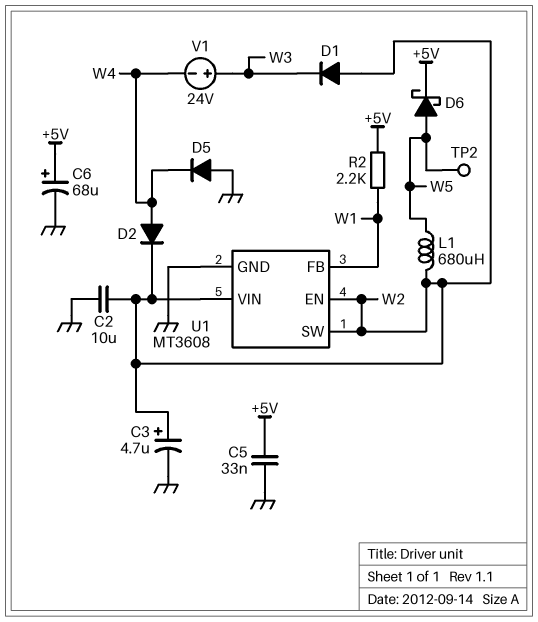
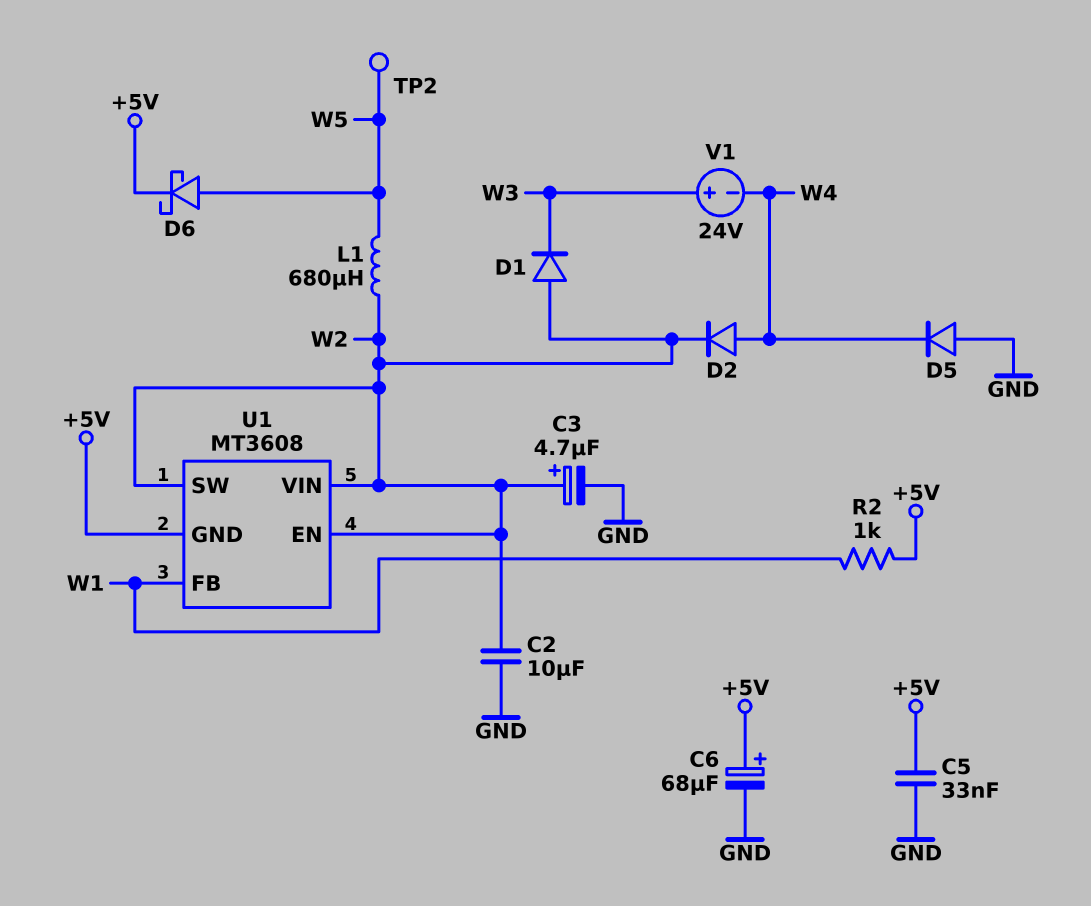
R2: 2.2k (+5V, W1) -> 1k (+5V, W1)
U1 pin GND: GND -> +5V

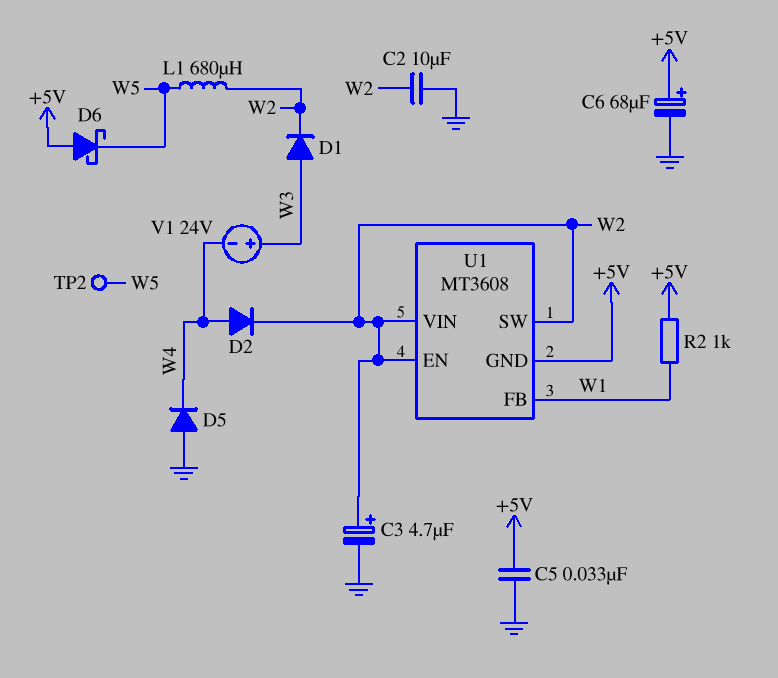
D1: diode (A W2, K W3) -> diode (A W3, K W2)
D6: schottky (A W5, K +5V) -> schottky (A +5V, K W5)

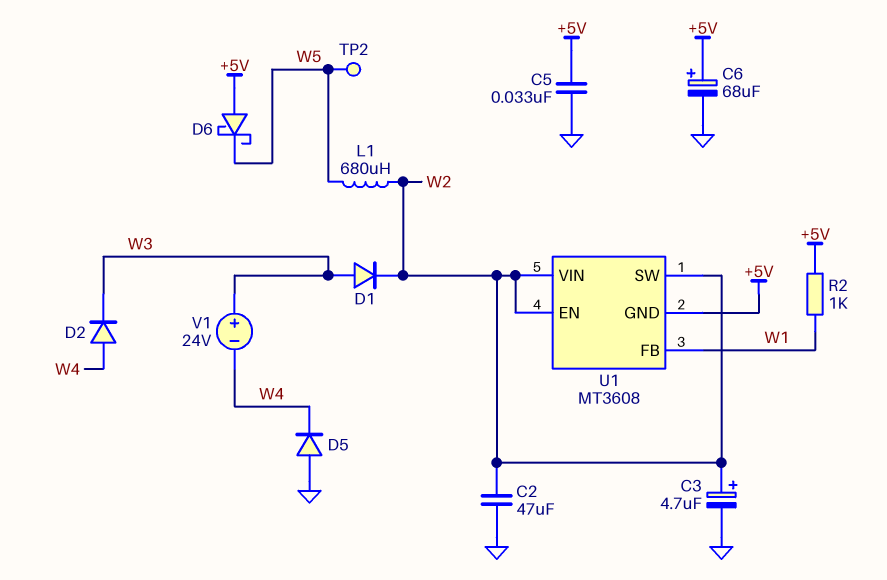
C2: 10uF (GND, W2) -> 47uF (GND, W2)
D2: diode (A W4, K W2) -> diode (A W4, K W3)

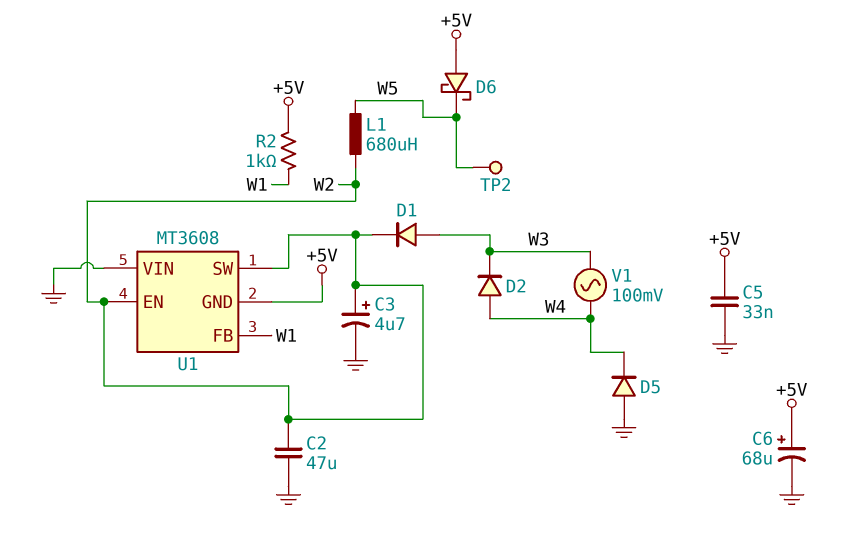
U1 pin VIN: W2 -> GND
V1: 24V (plus W3, minus W4) -> AC 100mV (W3, W4)

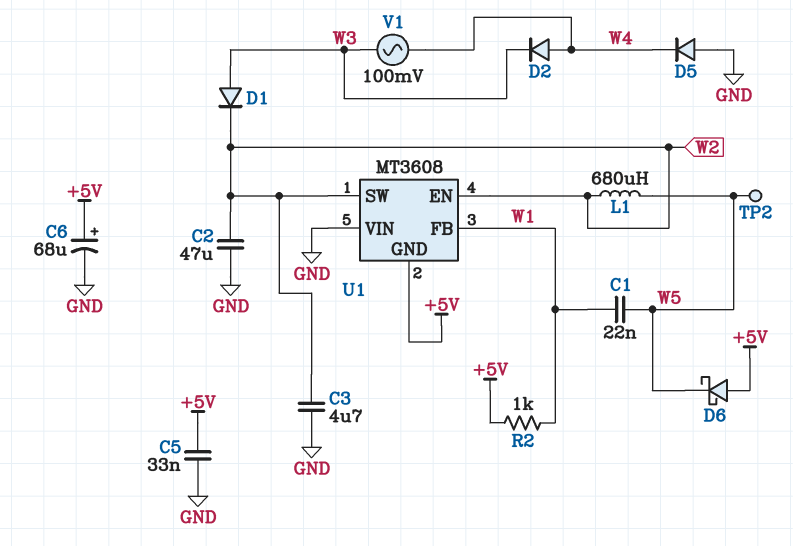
C1: none -> 22nF (W1, W5)
C3: 4.7uF (plus W2, minus GND) -> 4.7uF (GND, W2)

